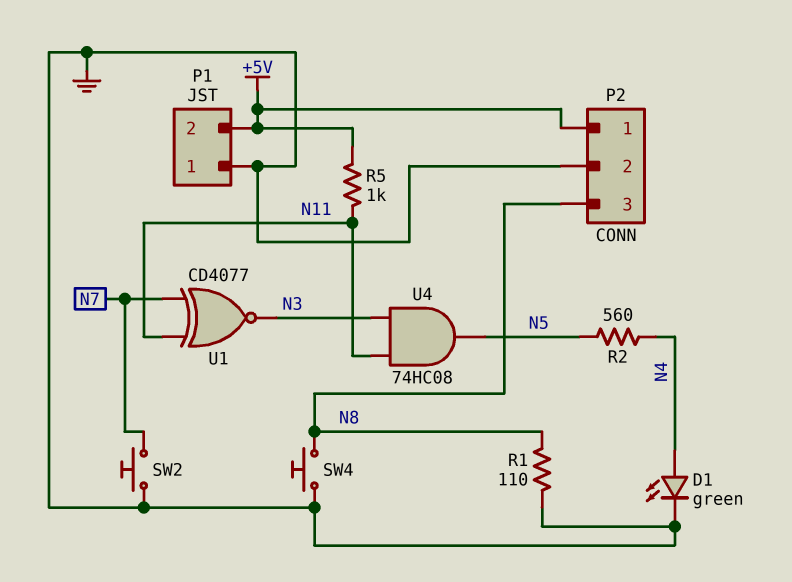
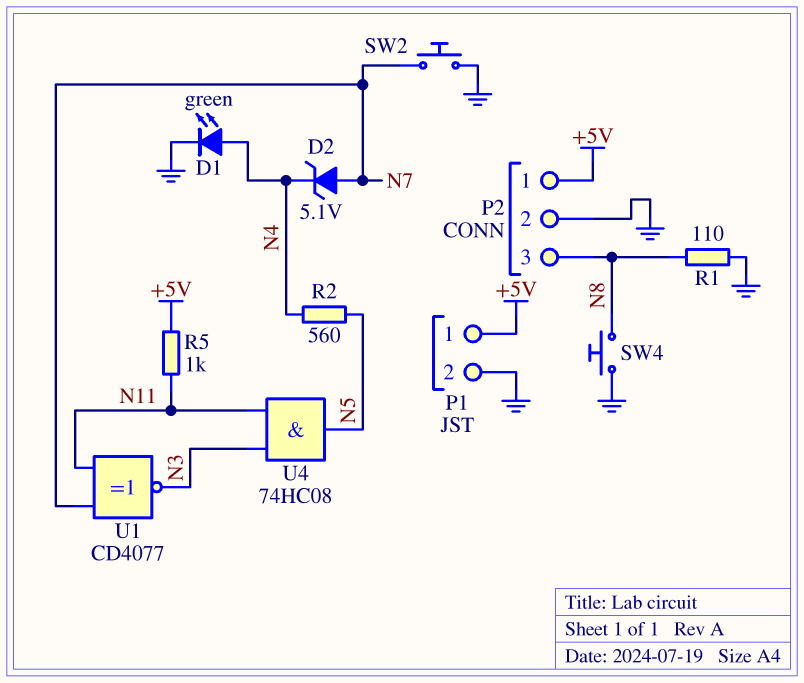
D2: none -> zener 5.1V (A N7, K N4)
P1 pin 1: GND -> +5V
P1 pin 2: +5V -> GND

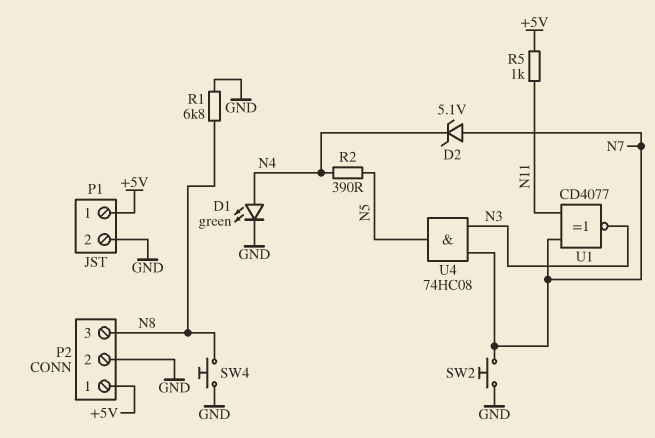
R1: 110 (GND, N8) -> 6.8k (GND, N8)
R2: 560 (N4, N5) -> 390 (N4, N5)
U4: AND 74HC08 (in N3, in N11, out N5) -> AND 74HC08 (in N3, in N7, out N5)

